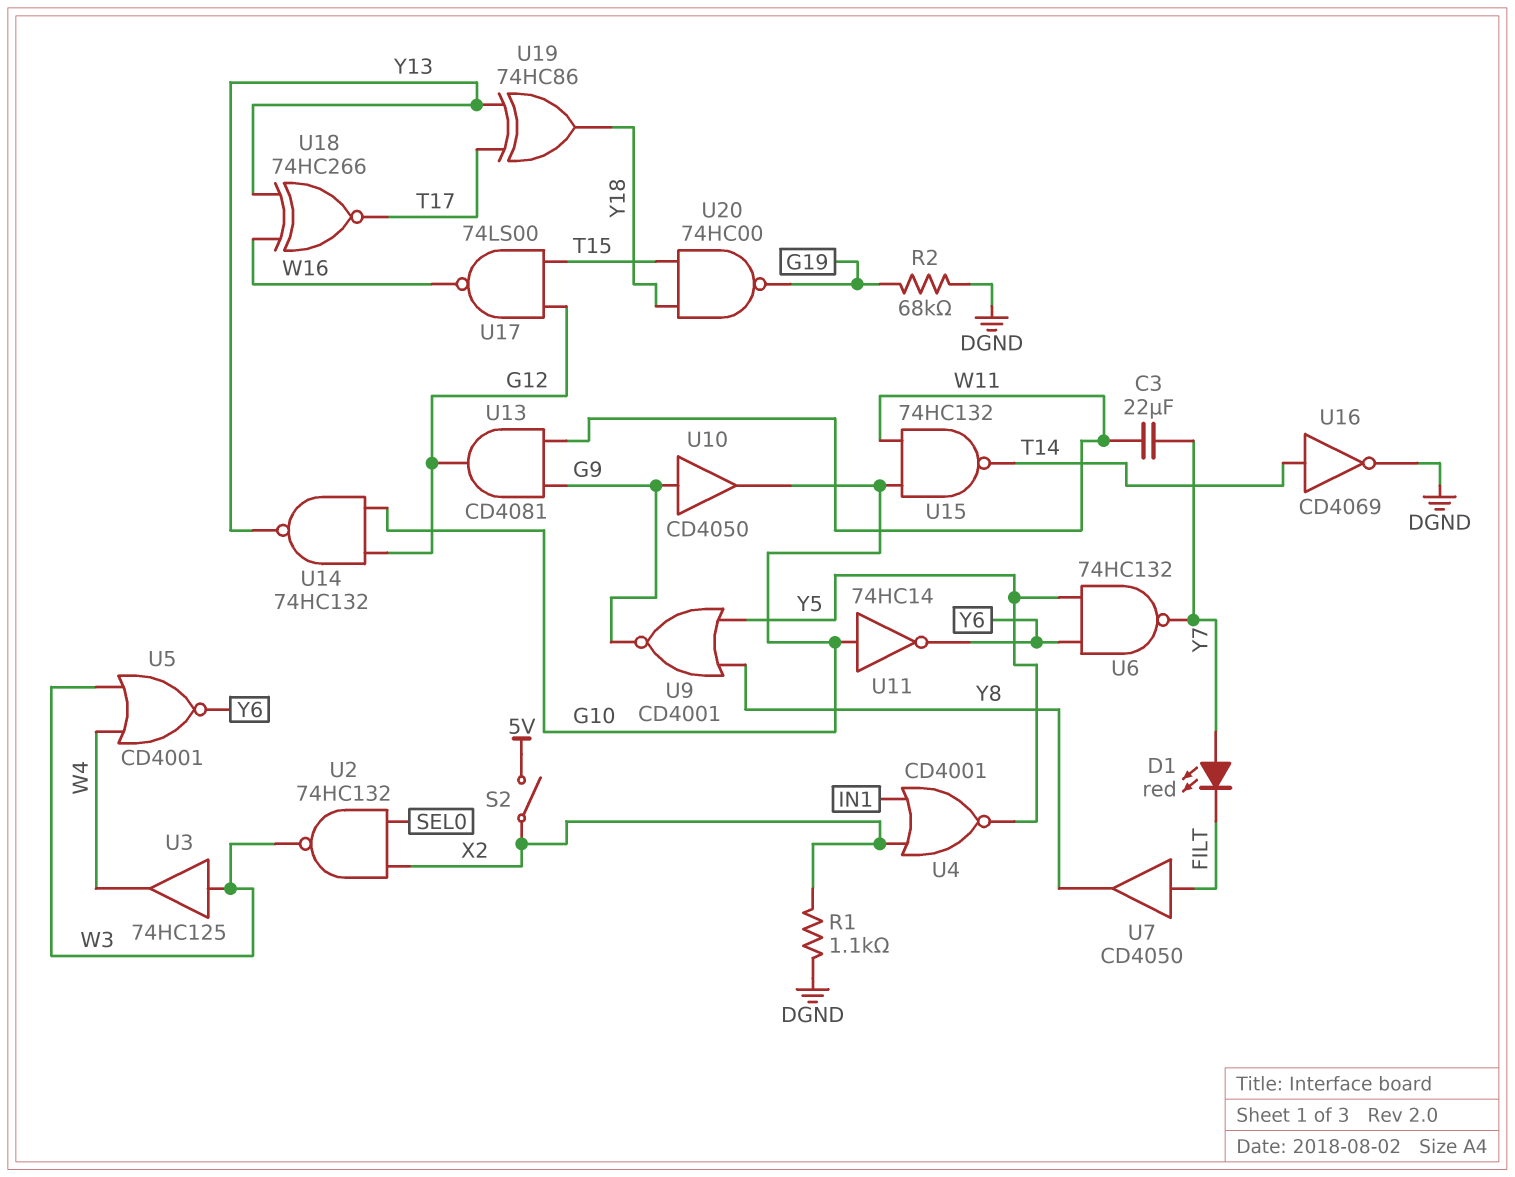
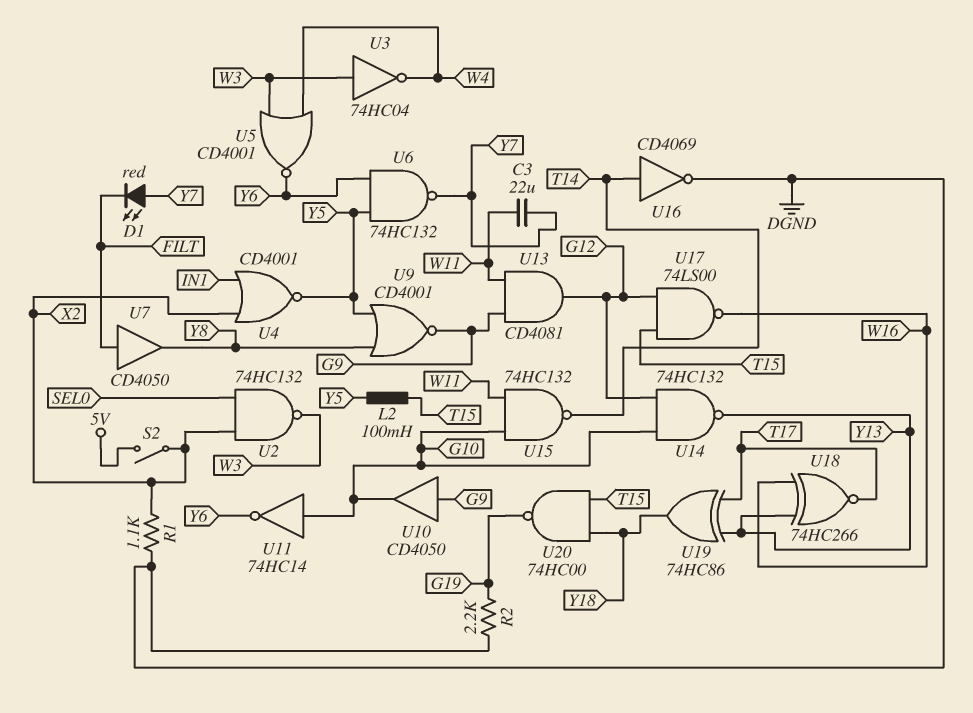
L2: none -> 100mH (T15, Y5)
R2: 68k (DGND, G19) -> 2.2k (DGND, G19)
U3: buffer 74HC125 (in W3, out W4) -> NOT 74HC04 (in W3, out W4)

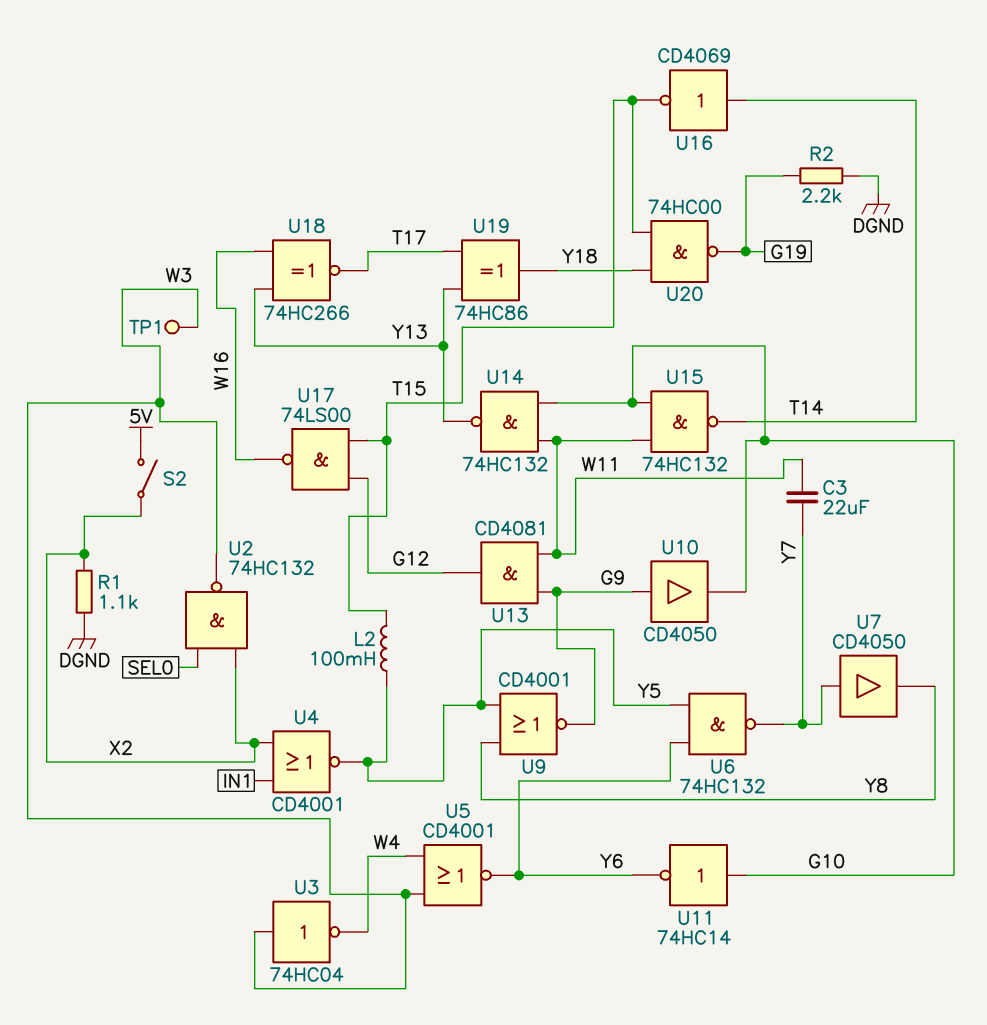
D1: LED red (A Y7, K FILT) -> none
TP1: none -> test point (W3)
U7: buffer CD4050 (in FILT, out Y8) -> buffer CD4050 (in Y7, out Y8)
U14: NAND 74HC132 (in G10, in G12, out Y13) -> NAND 74HC132 (in G10, in W11, out Y13)
U16: NOT CD4069 (in T14, out DGND) -> NOT CD4069 (in T14, out T15)

